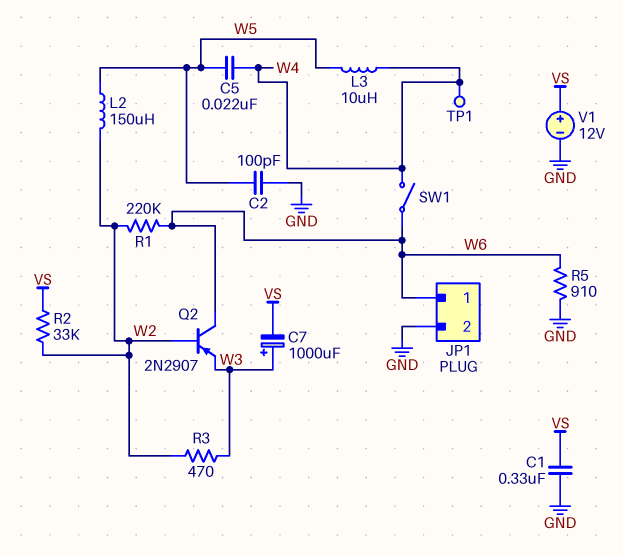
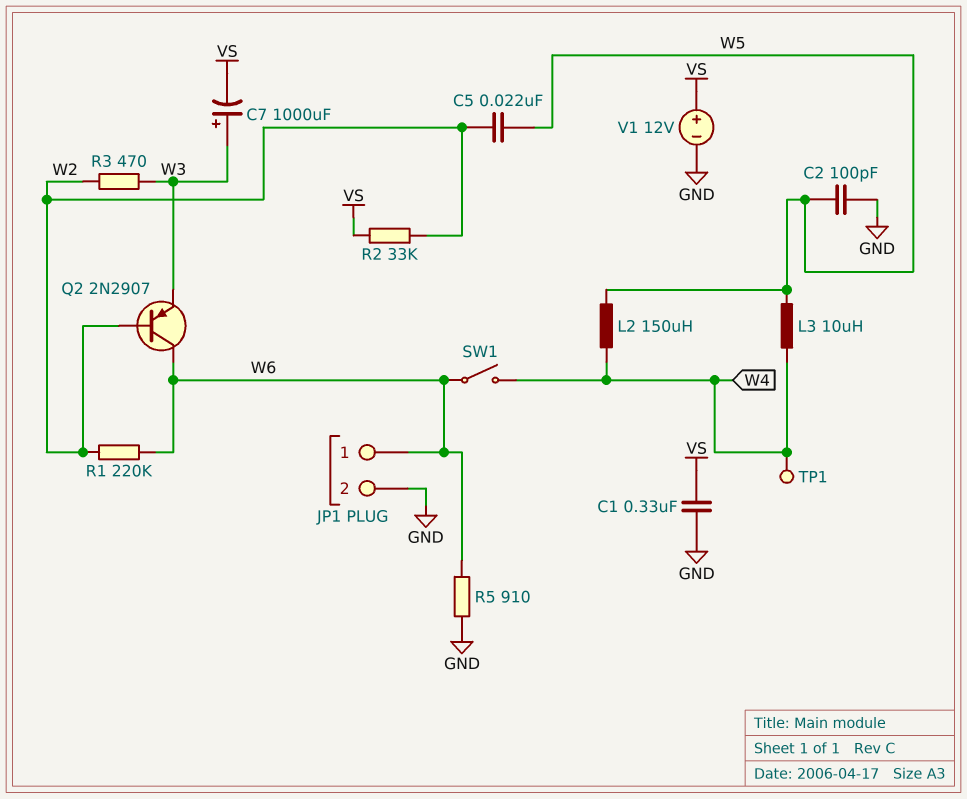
C5: 22nF (W4, W5) -> 22nF (W2, W5)
L2: 150uH (W2, W5) -> 150uH (W4, W5)

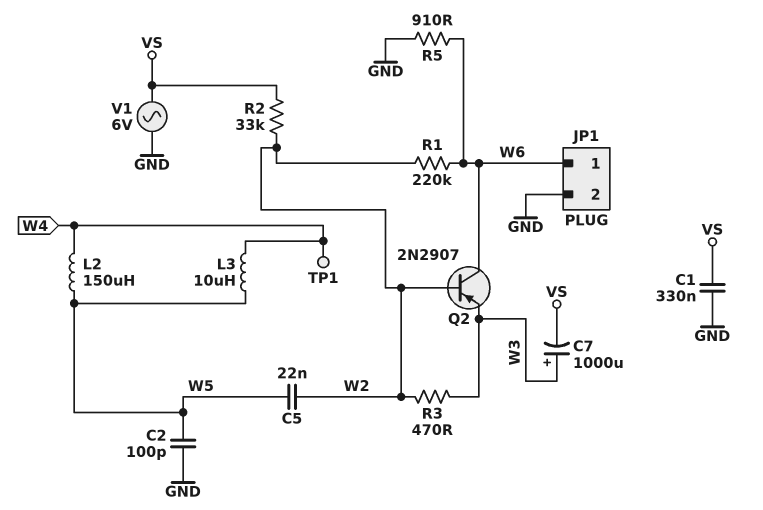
SW1: switch (W4, W6) -> none
V1: 12V (plus VS, minus GND) -> AC 6V (GND, VS)

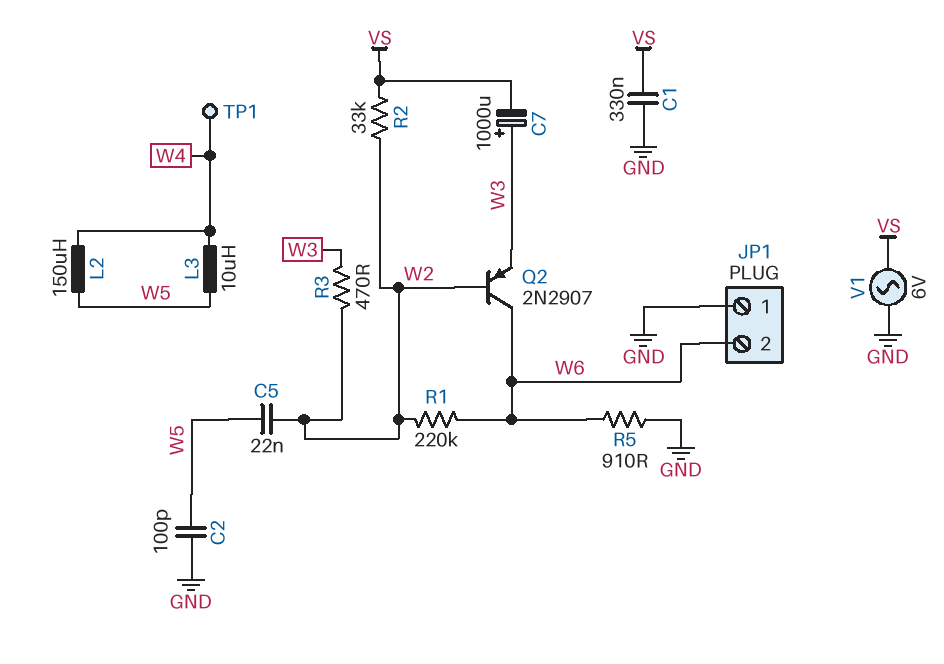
JP1 pin 1: W6 -> GND
JP1 pin 2: GND -> W6

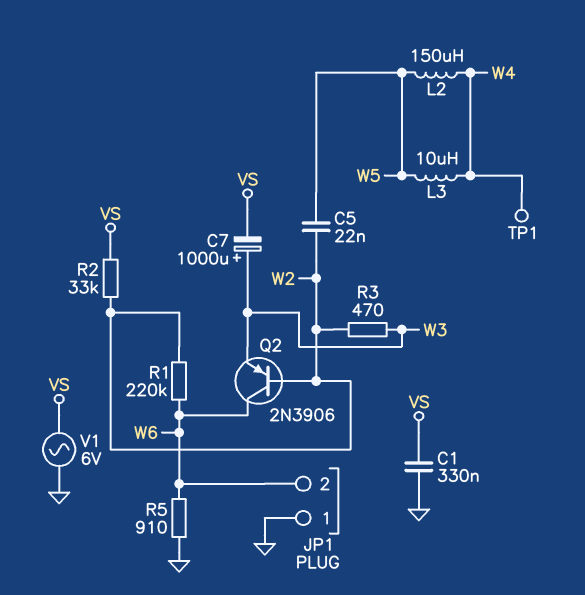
C2: 100pF (GND, W5) -> none
Q2: PNP 2N2907 (B W2, C W6, E W3) -> PNP 2N3906 (B W2, C W6, E W3)

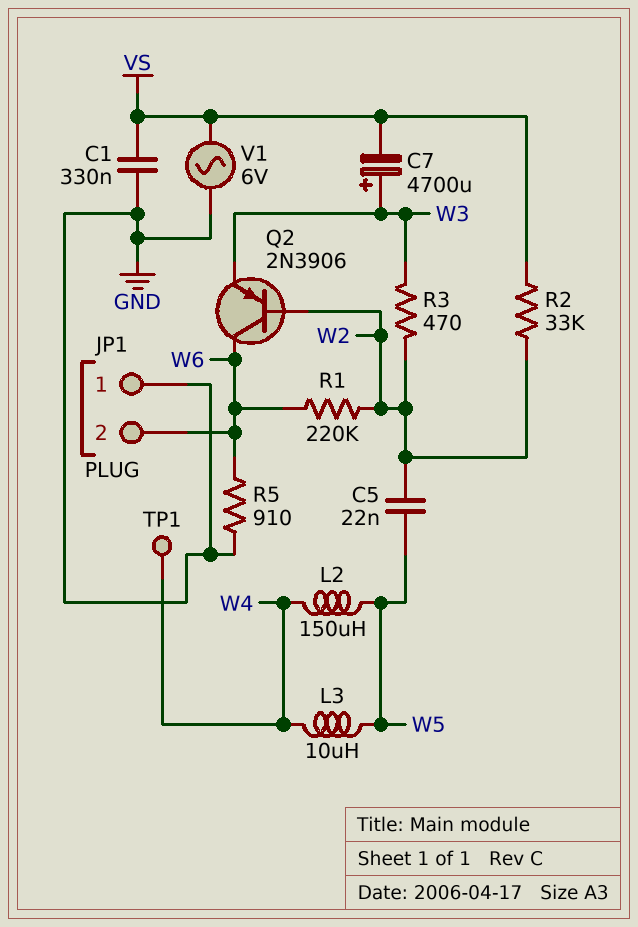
C7: 1000uF (plus W3, minus VS) -> 4700uF (plus W3, minus VS)

